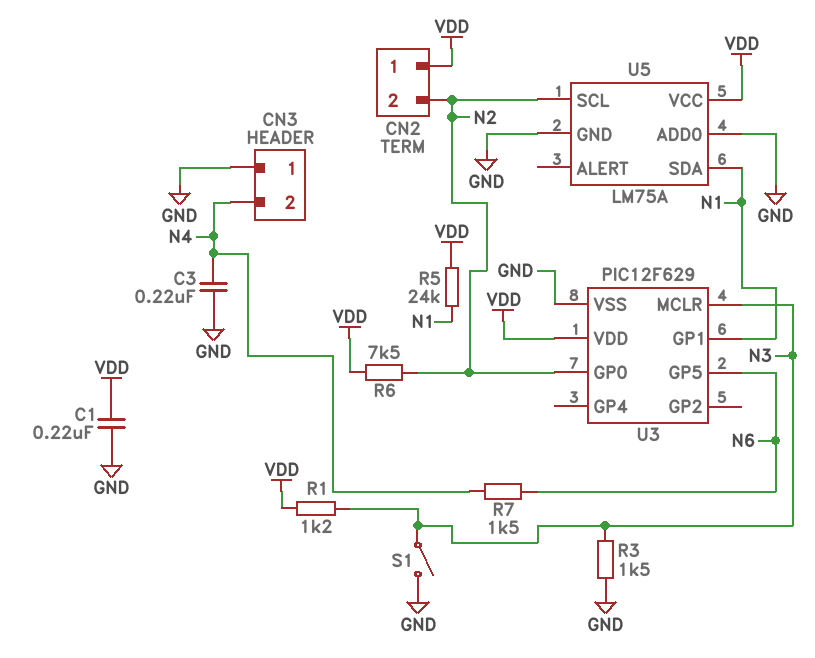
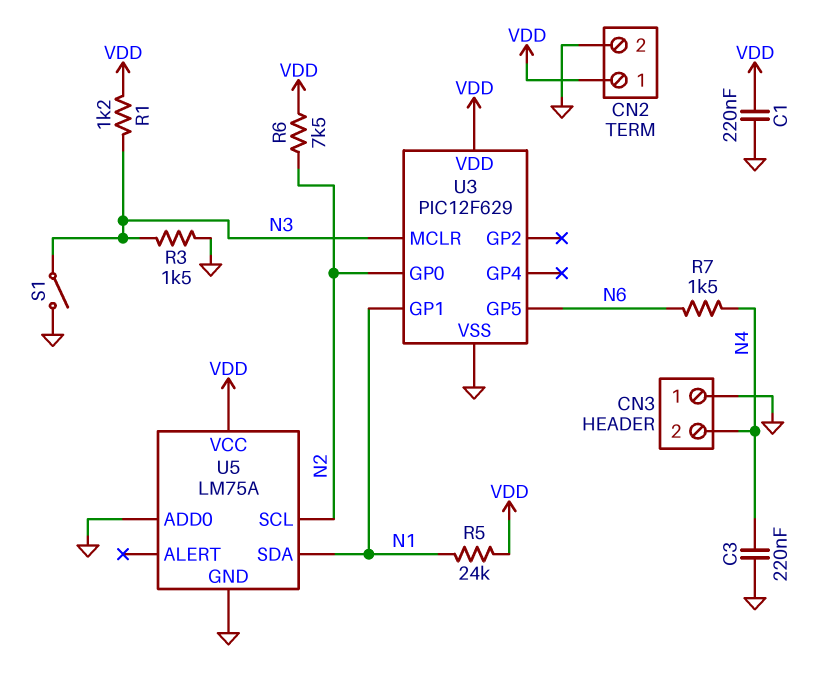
CN2 pin 2: N2 -> GND

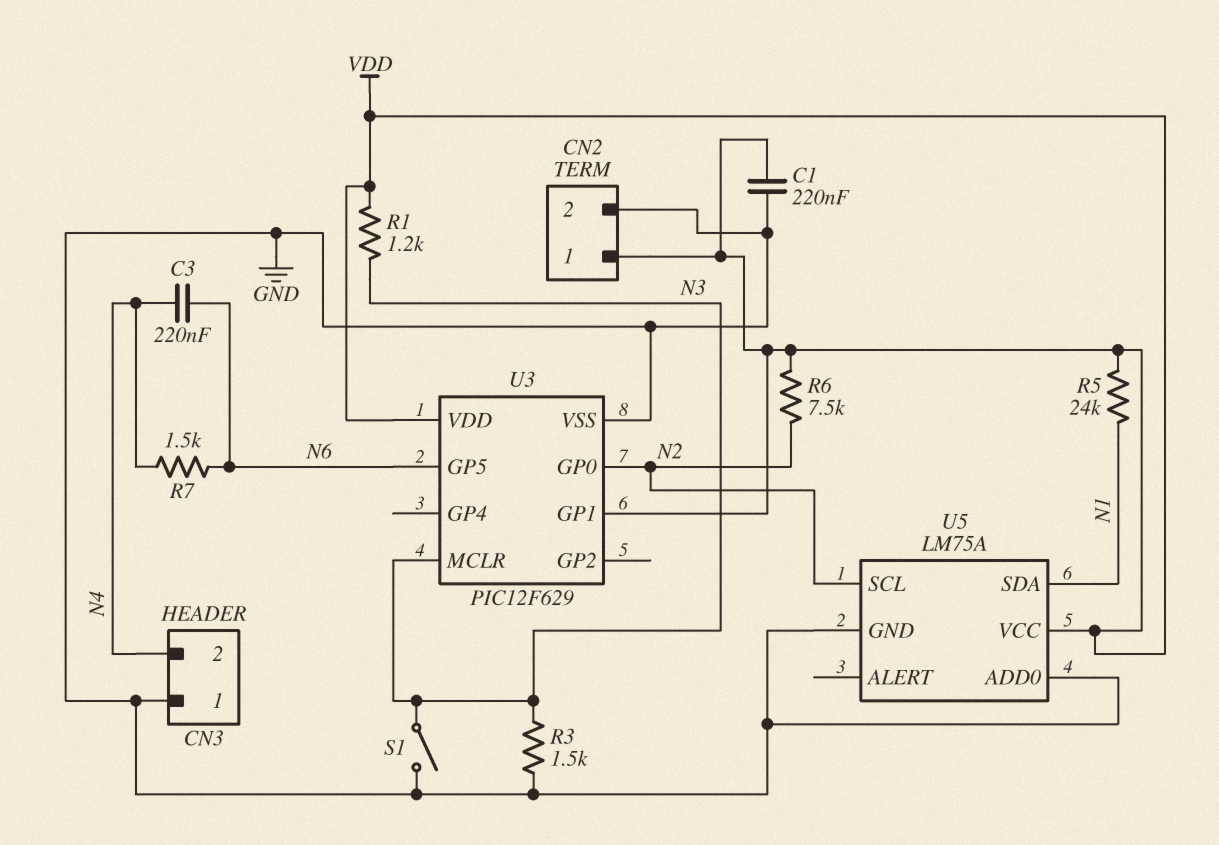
C3: 220nF (GND, N4) -> 220nF (N4, N6)
U3 pin GP1: N1 -> VDD

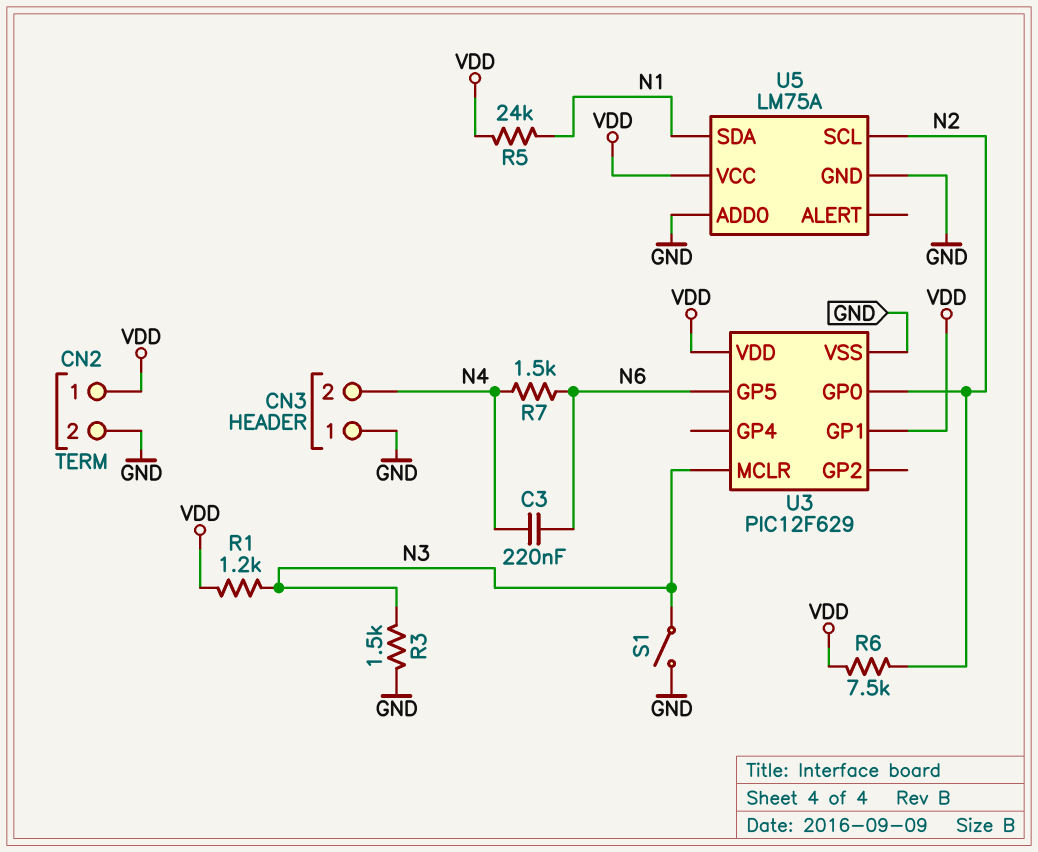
C1: 220nF (GND, VDD) -> none

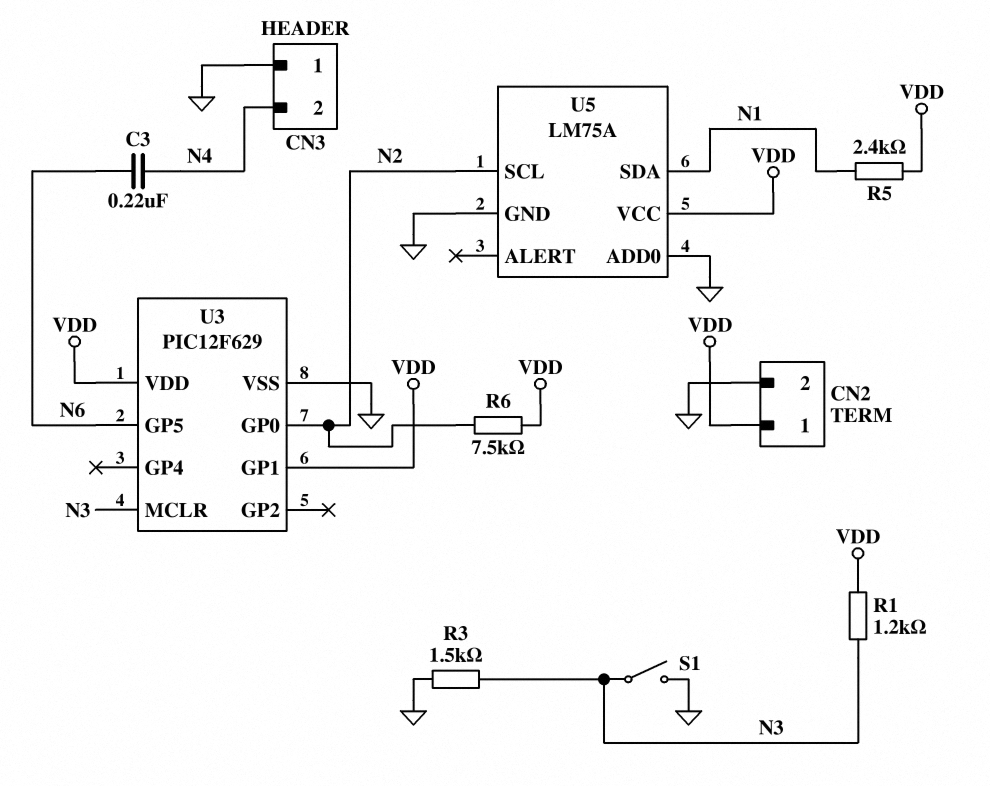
R5: 24k (N1, VDD) -> 2.4k (N1, VDD)
R7: 1.5k (N4, N6) -> none

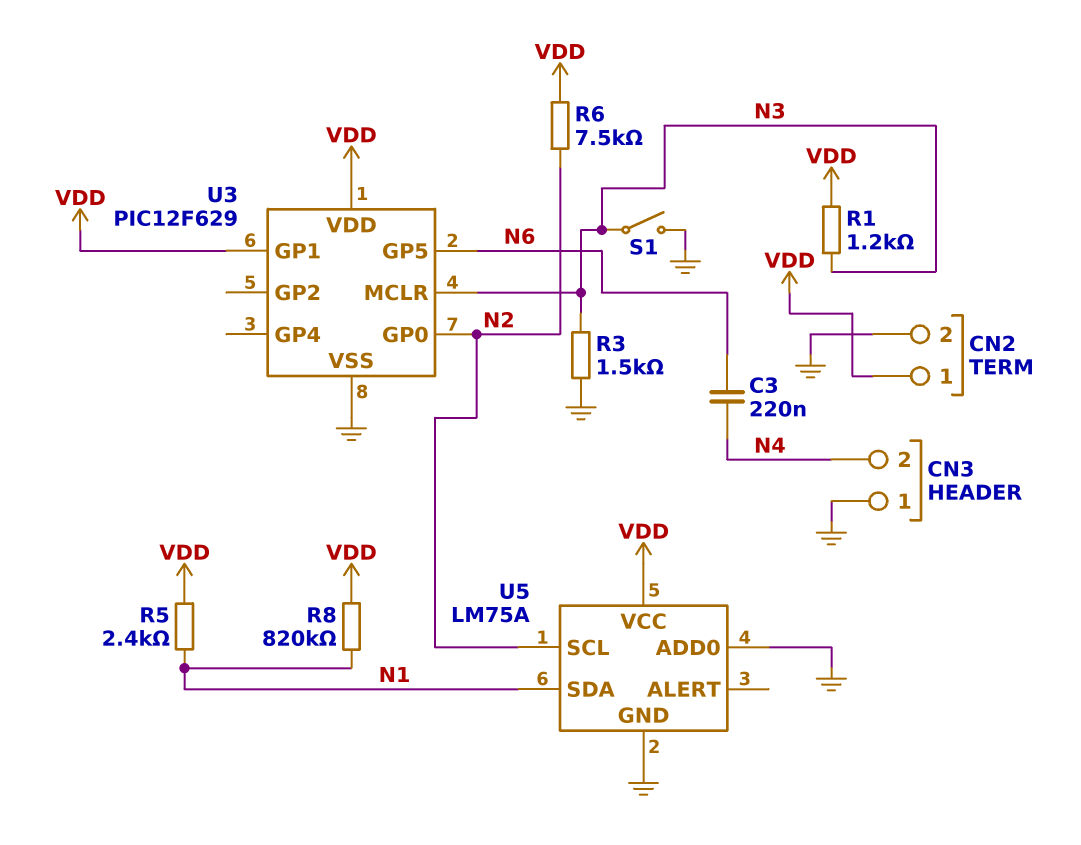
R8: none -> 820k (N1, VDD)

